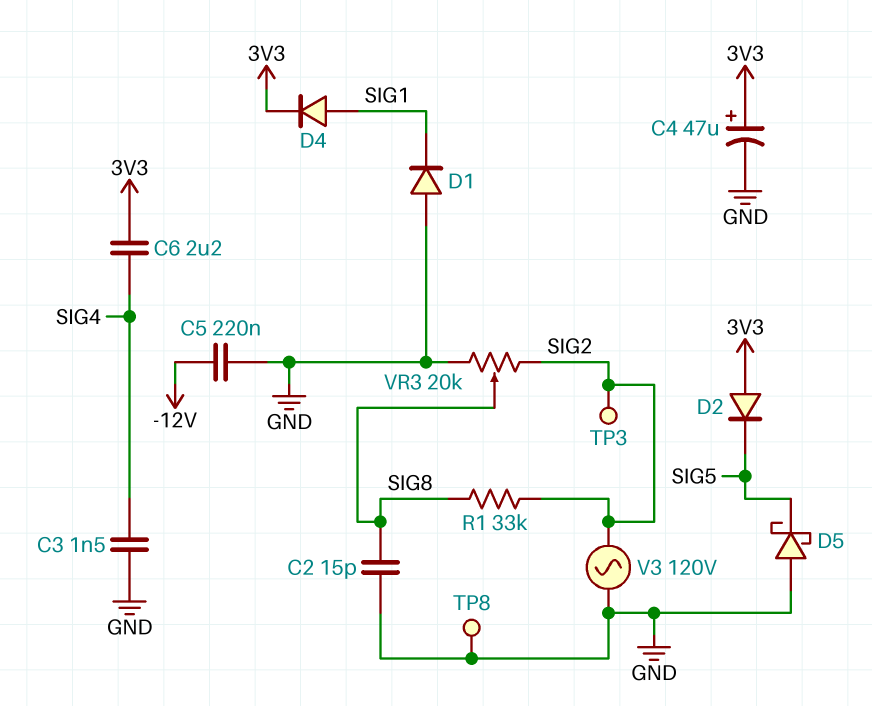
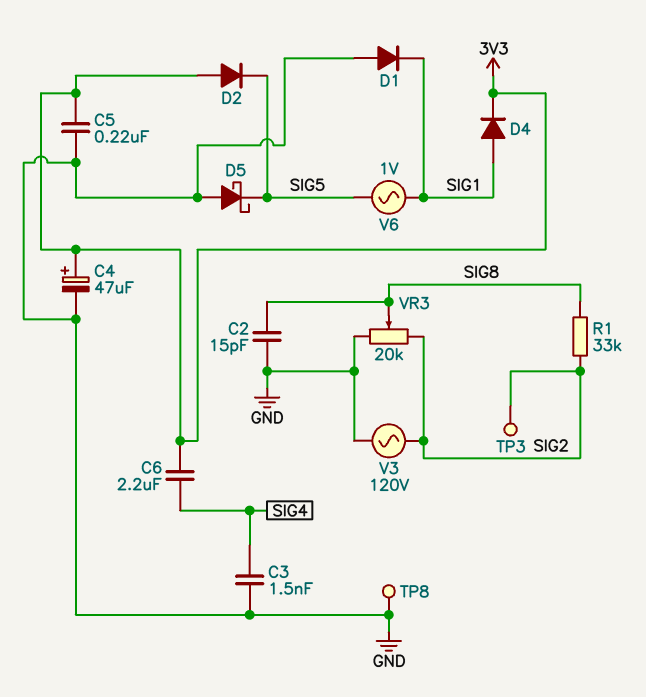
C5: 220nF (-12V, GND) -> 220nF (3V3, GND)
V6: none -> AC 1V (SIG1, SIG5)

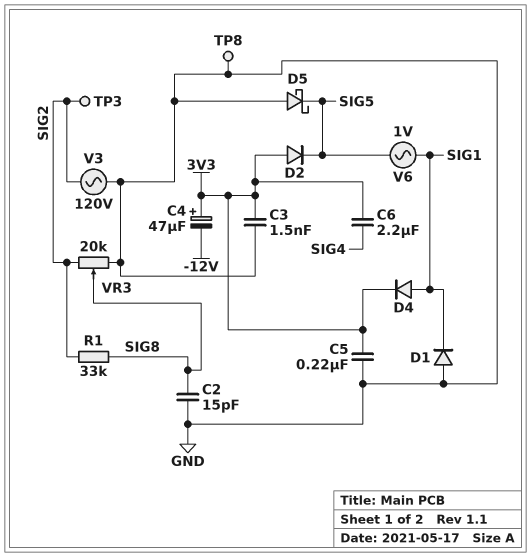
C3: 1.5nF (GND, SIG4) -> 1.5nF (3V3, GND)
C4: 47uF (plus 3V3, minus GND) -> 47uF (plus 3V3, minus -12V)

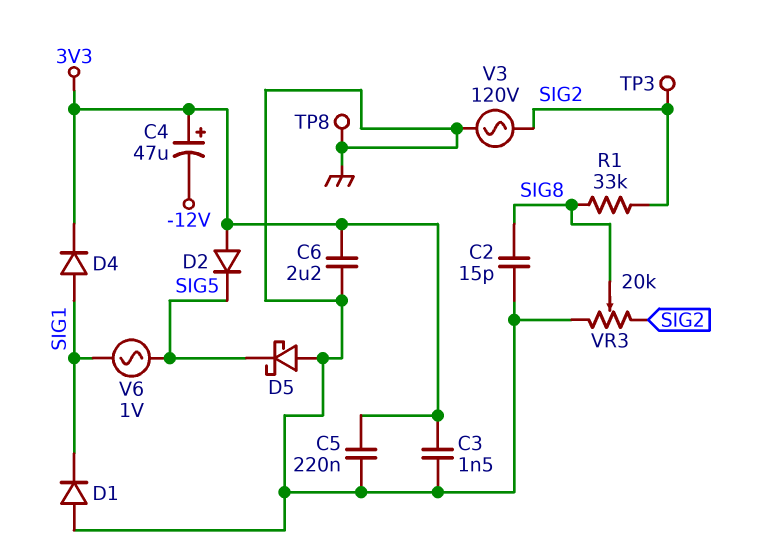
C6: 2.2uF (3V3, SIG4) -> 2.2uF (3V3, GND)

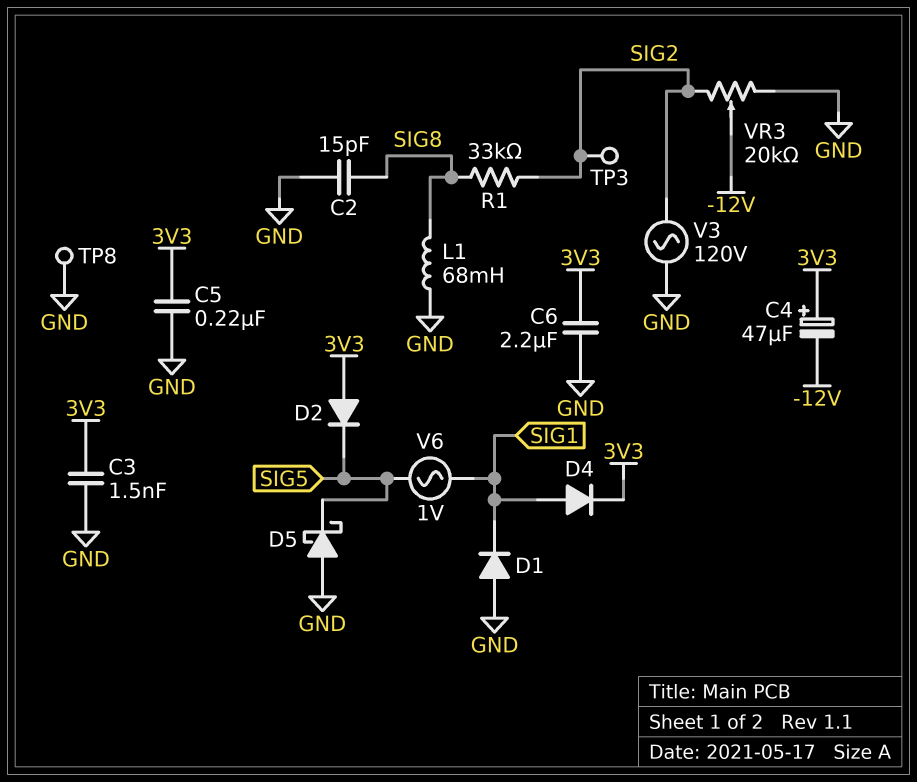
L1: none -> 68mH (GND, SIG8)
VR3: 20k (GND, SIG2, wiper SIG8) -> 20k (GND, SIG2, wiper -12V)

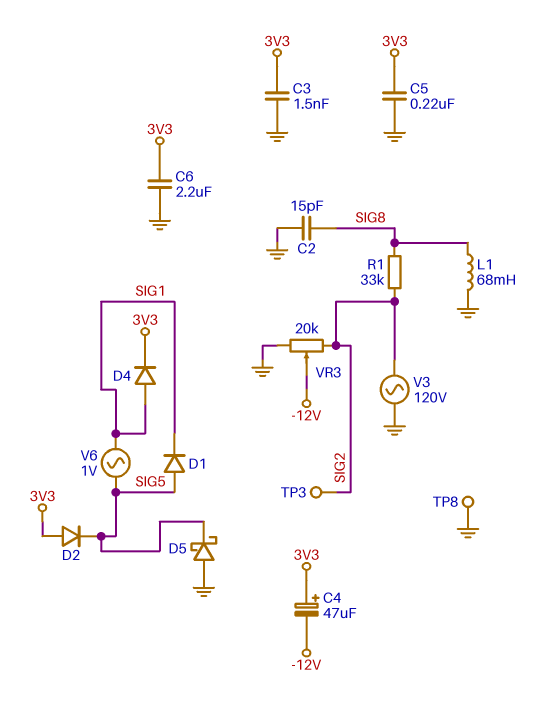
D1: diode (A GND, K SIG1) -> diode (A SIG5, K SIG1)

